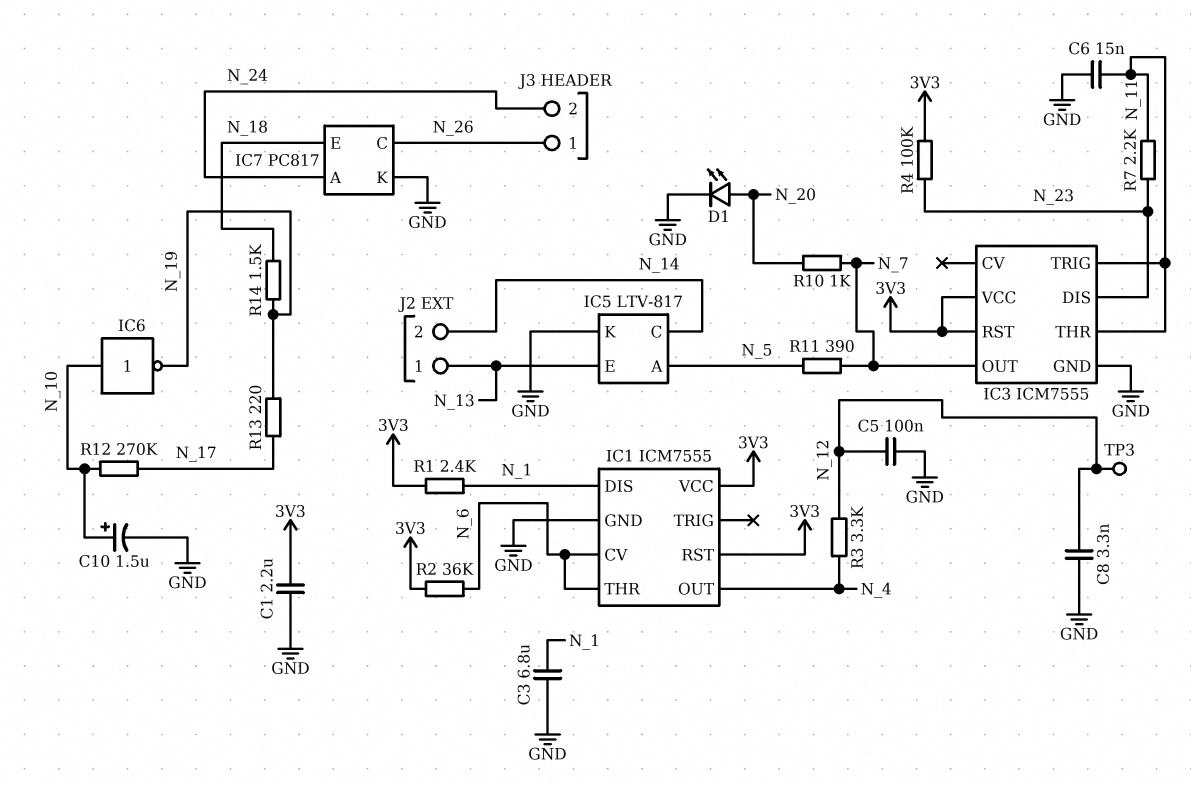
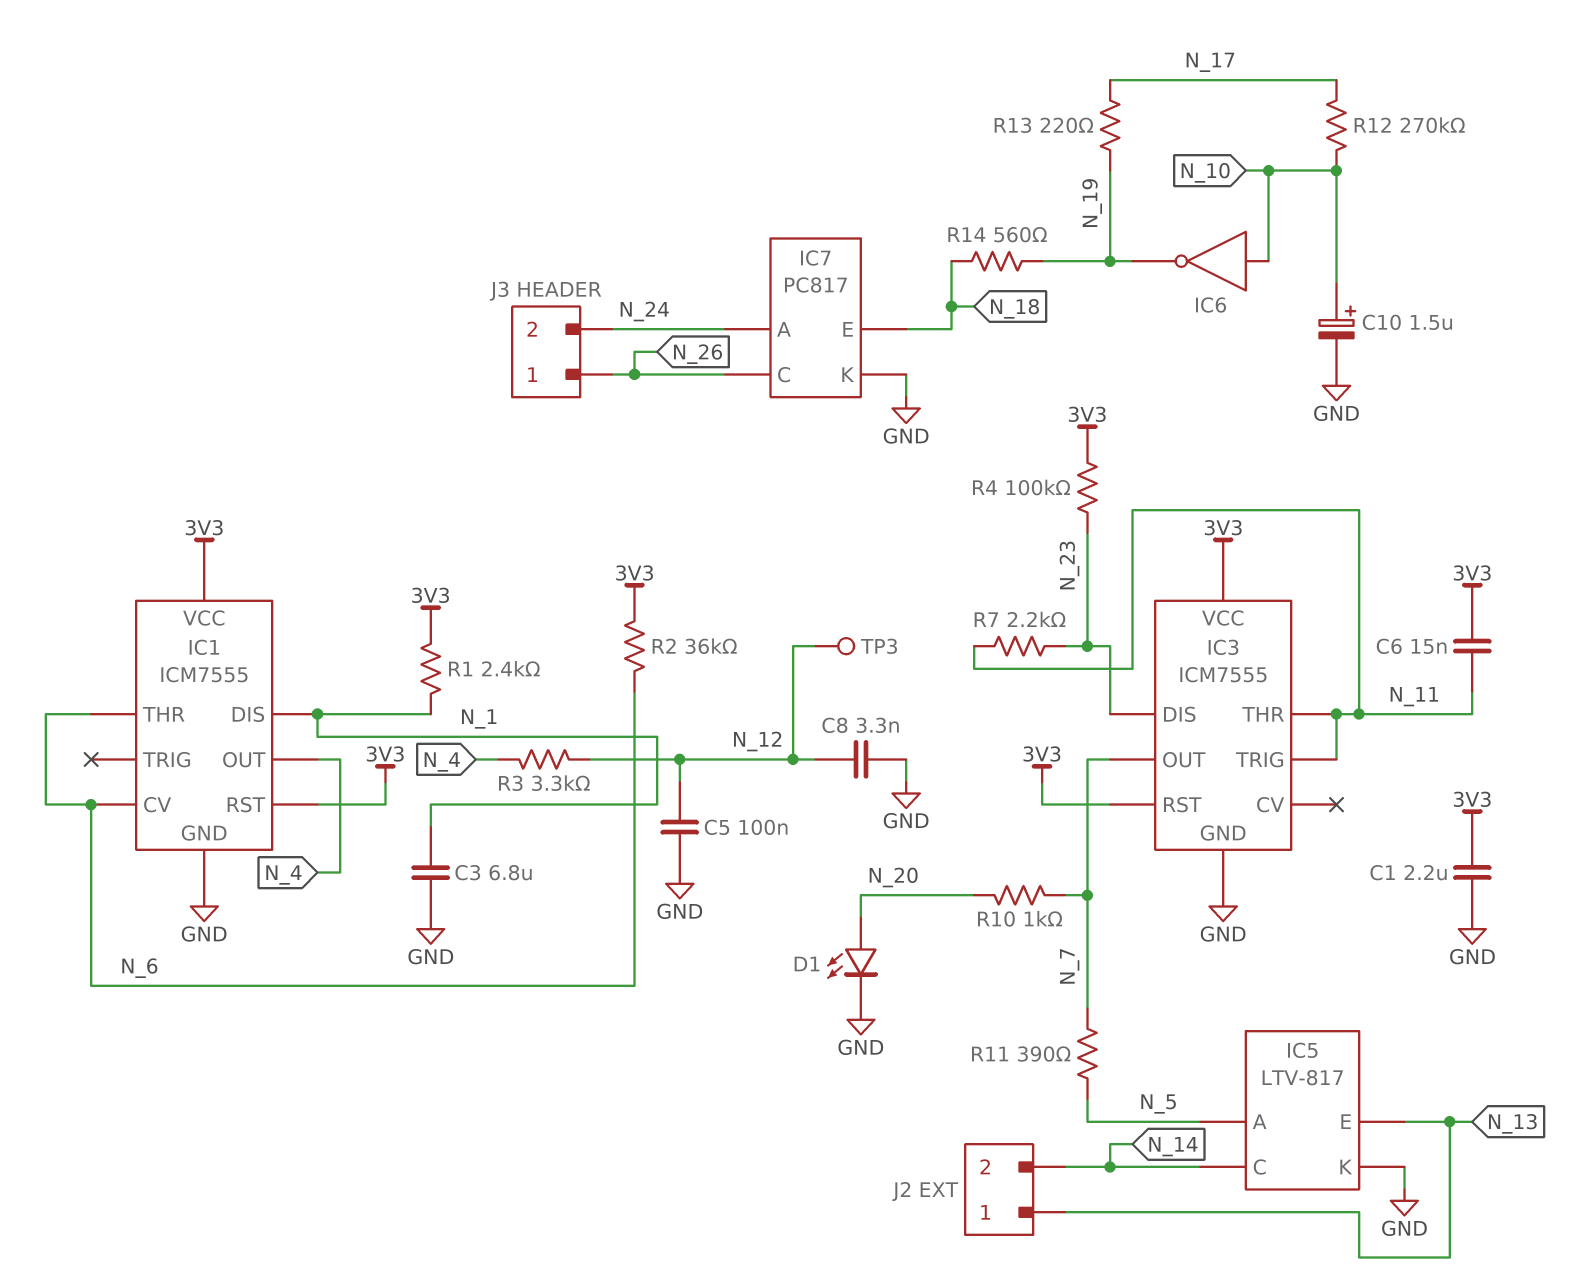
C6: 15nF (GND, N_11) -> 15nF (3V3, N_11)
R14: 1.5k (N_18, N_19) -> 560 (N_18, N_19)

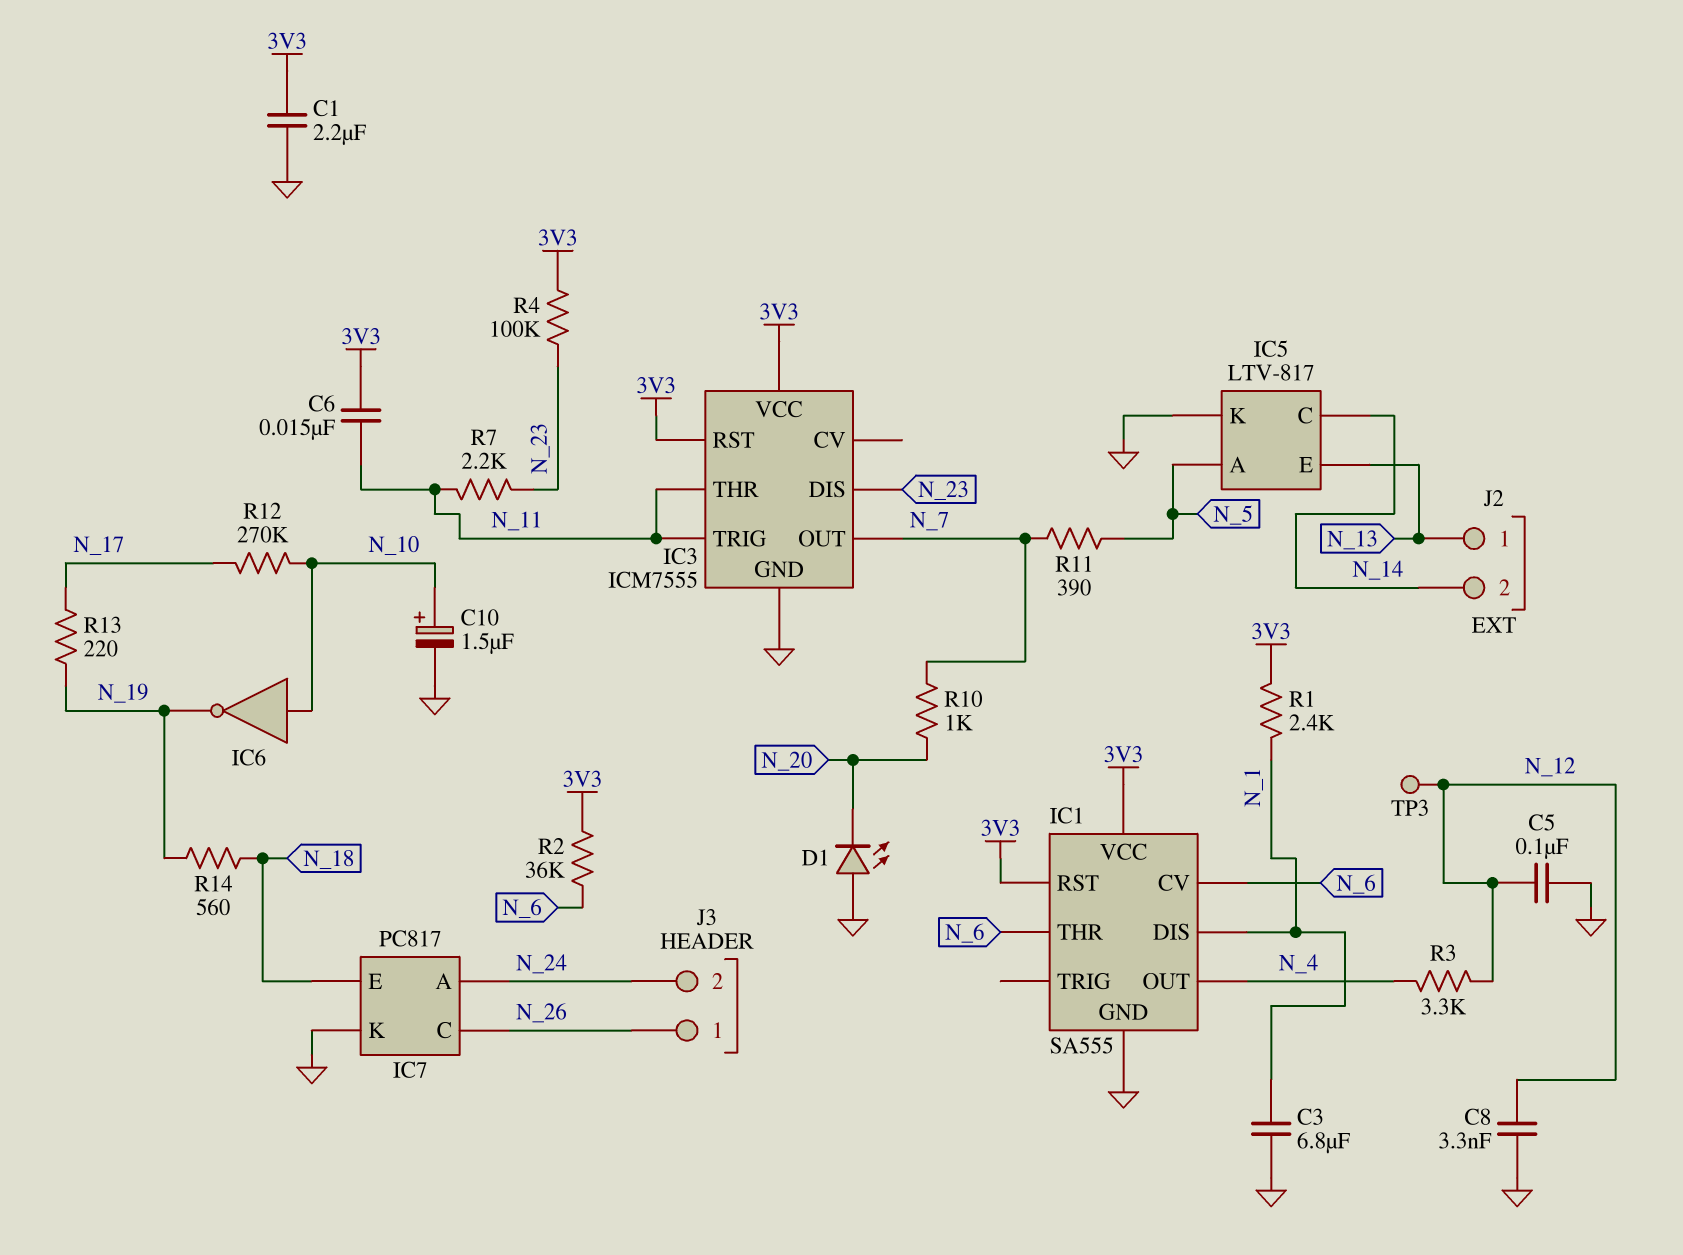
D1: LED (A N_20, K GND) -> LED (A GND, K N_20)
IC1: ICM7555 -> SA555

